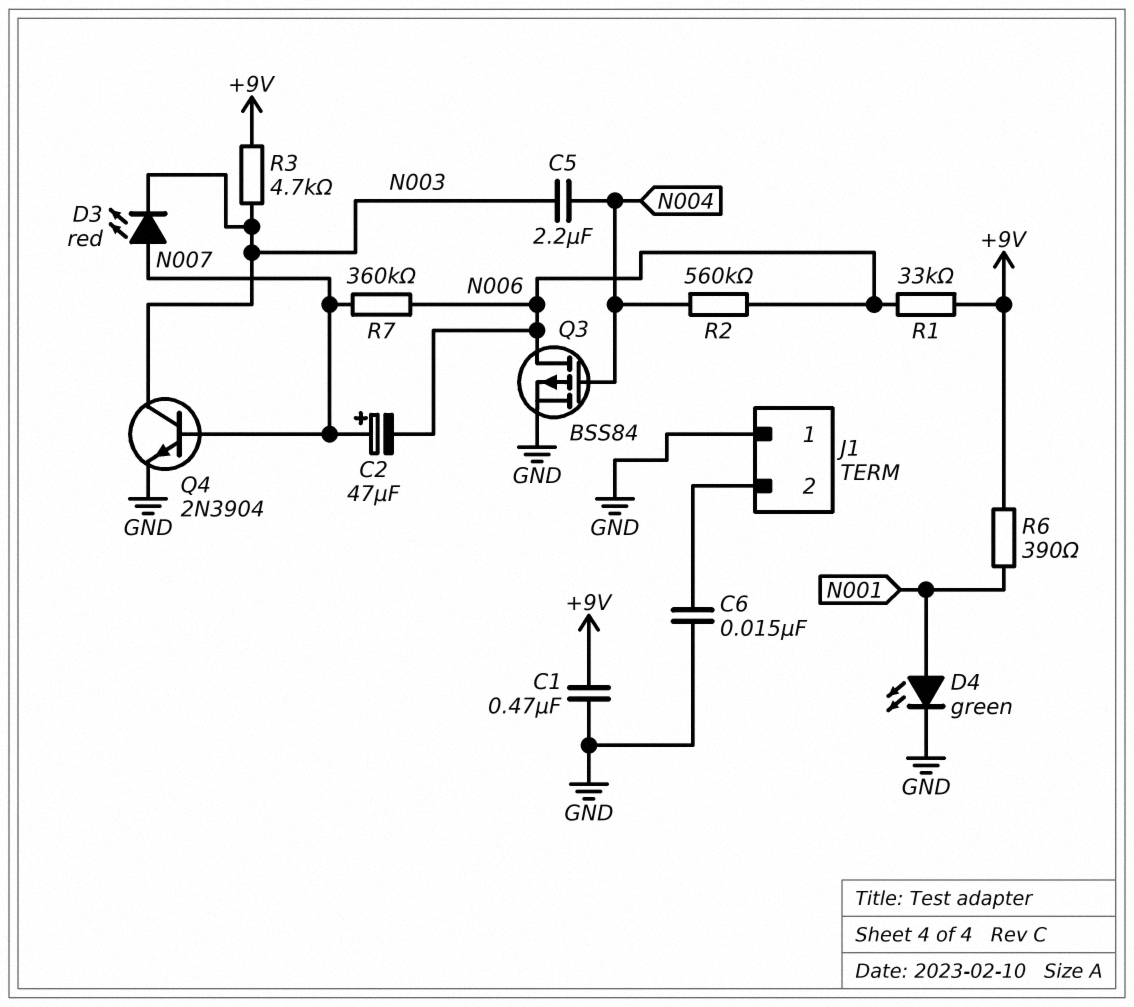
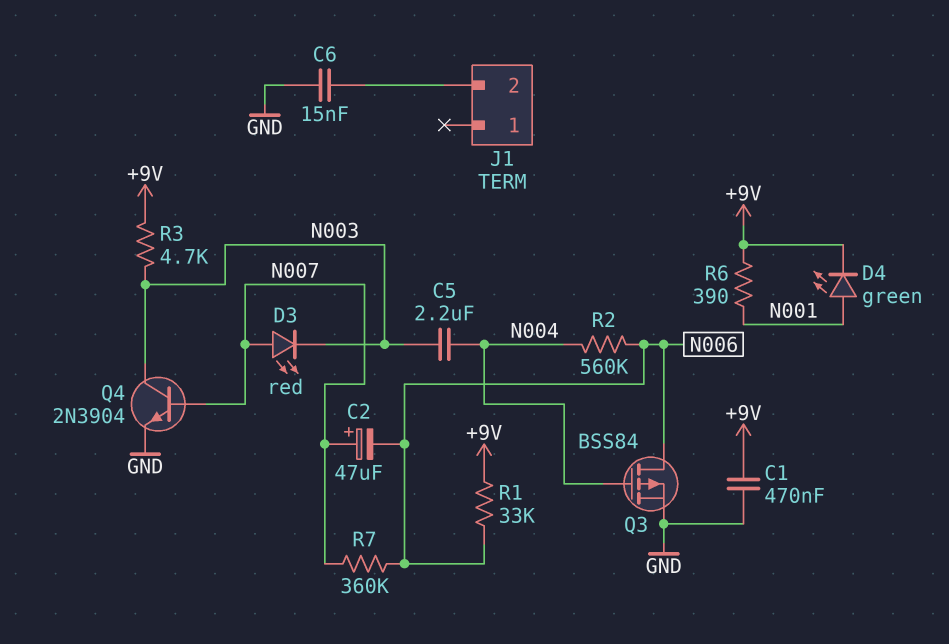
D4: LED green (A N001, K GND) -> LED green (A N001, K +9V)
J1 pin 1: GND -> none

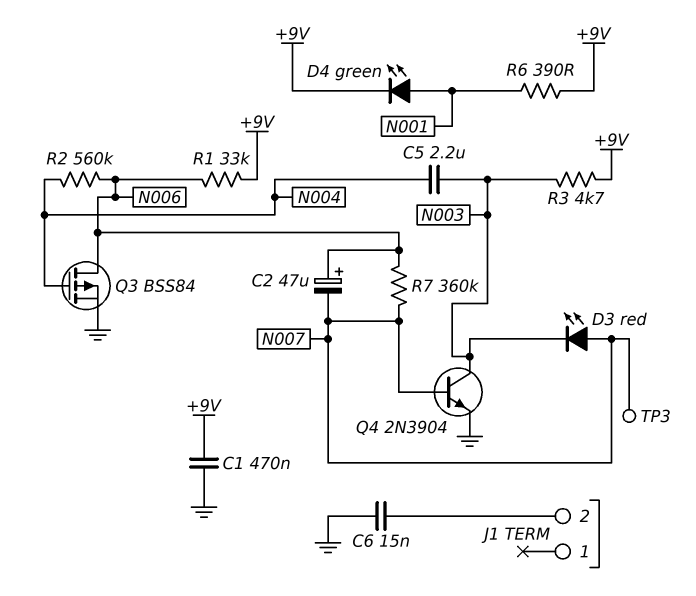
C2: 47uF (plus N007, minus N006) -> 47uF (plus N006, minus N007)
TP3: none -> test point (N007)

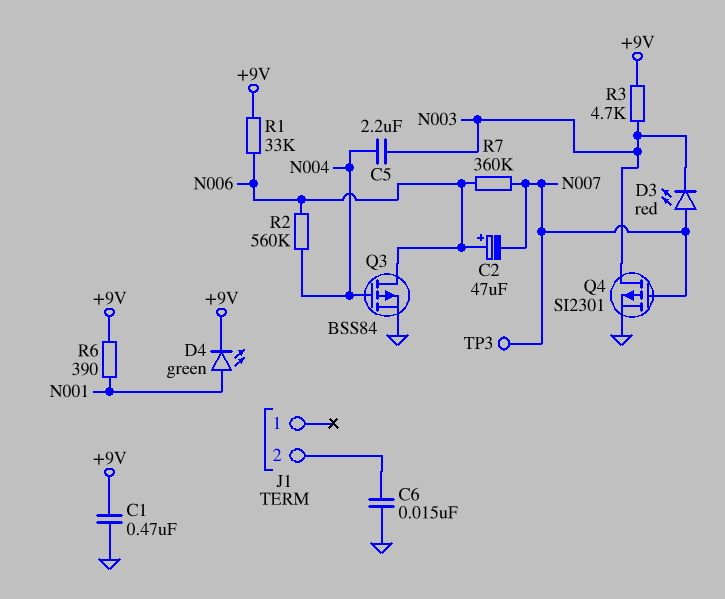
Q4: NPN 2N3904 (B N007, C N003, E GND) -> PMOS SI2301 (G N007, D N003, S GND)

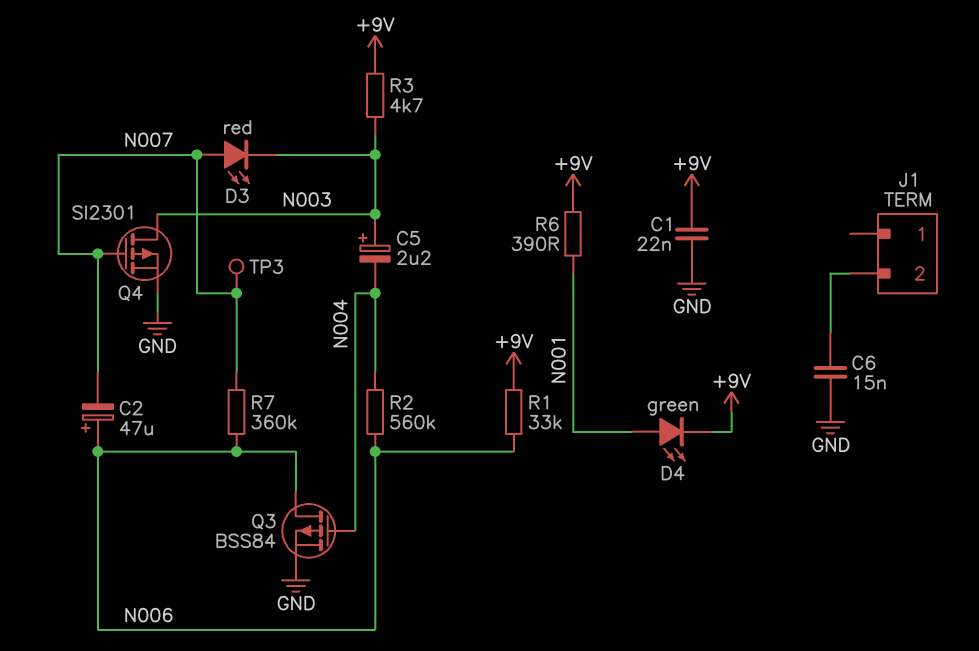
C1: 470nF (+9V, GND) -> 22nF (+9V, GND)
C5: 2.2uF (N003, N004) -> 2.2uF (plus N003, minus N004)

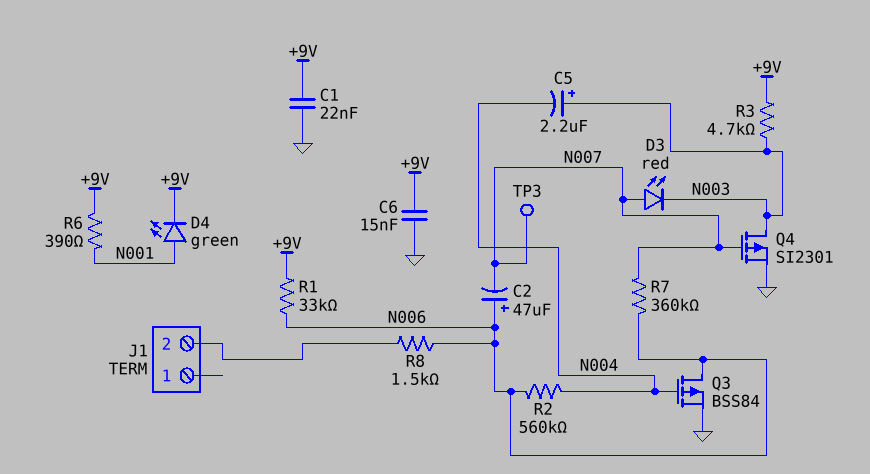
C6: 15nF (GND, J1/2) -> 15nF (+9V, GND)
R8: none -> 1.5k (J1/2, N006)

